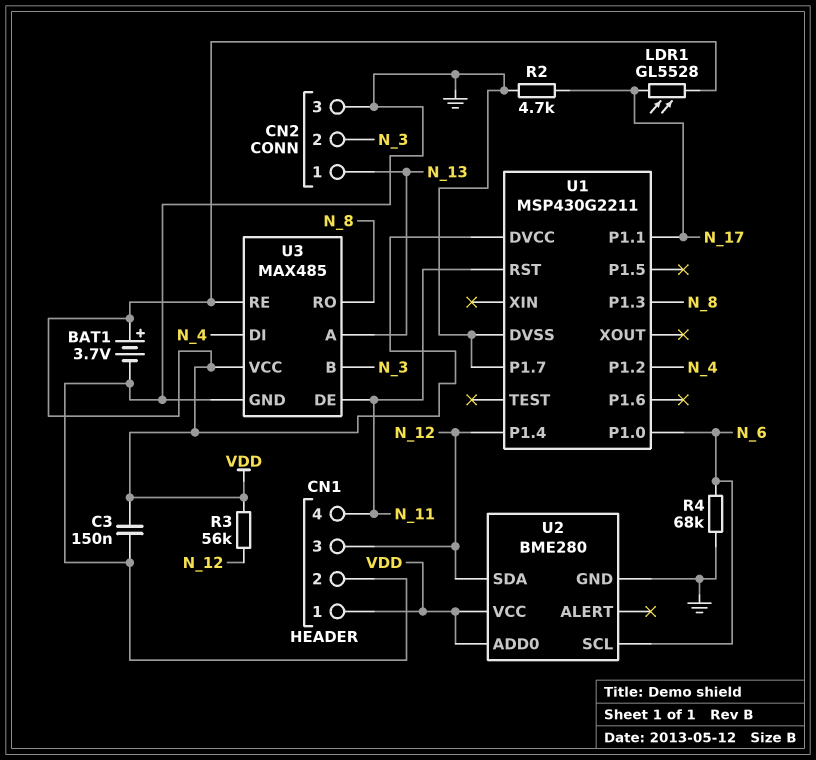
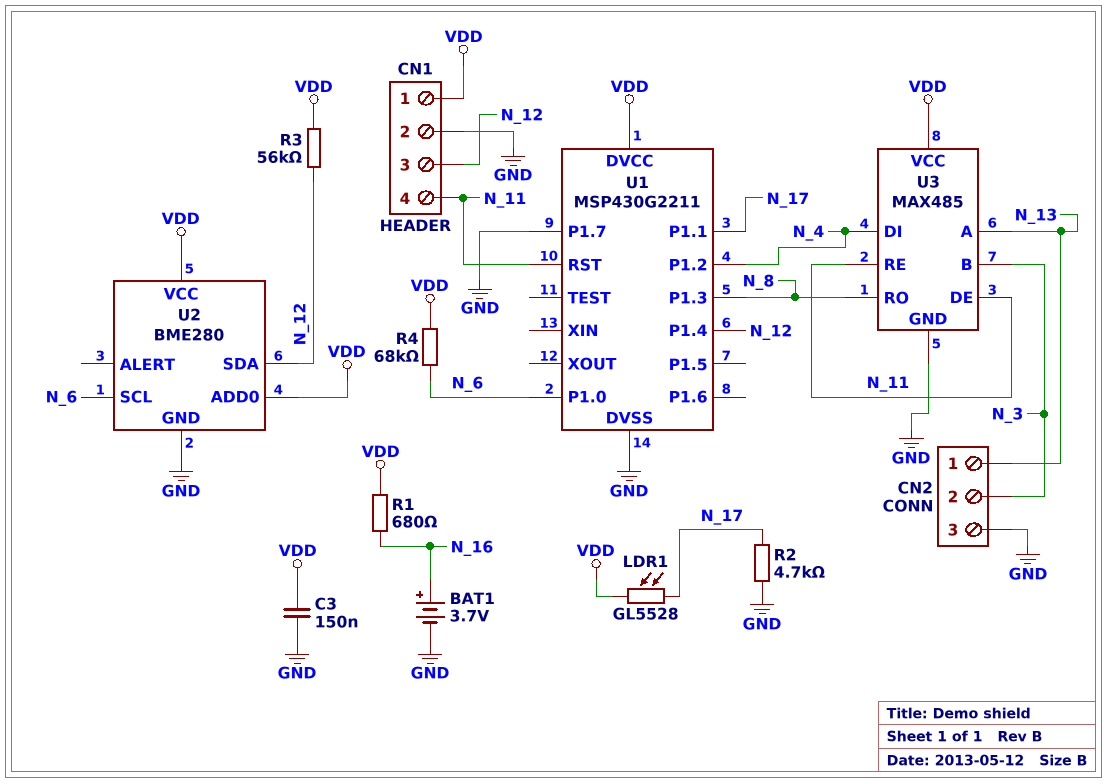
BAT1: 3.7V (plus VDD, minus GND) -> 3.7V (plus N_16, minus GND)
R1: none -> 680 (N_16, VDD)
R4: 68k (GND, N_6) -> 68k (N_6, VDD)
U3 pin RE: VDD -> N_11

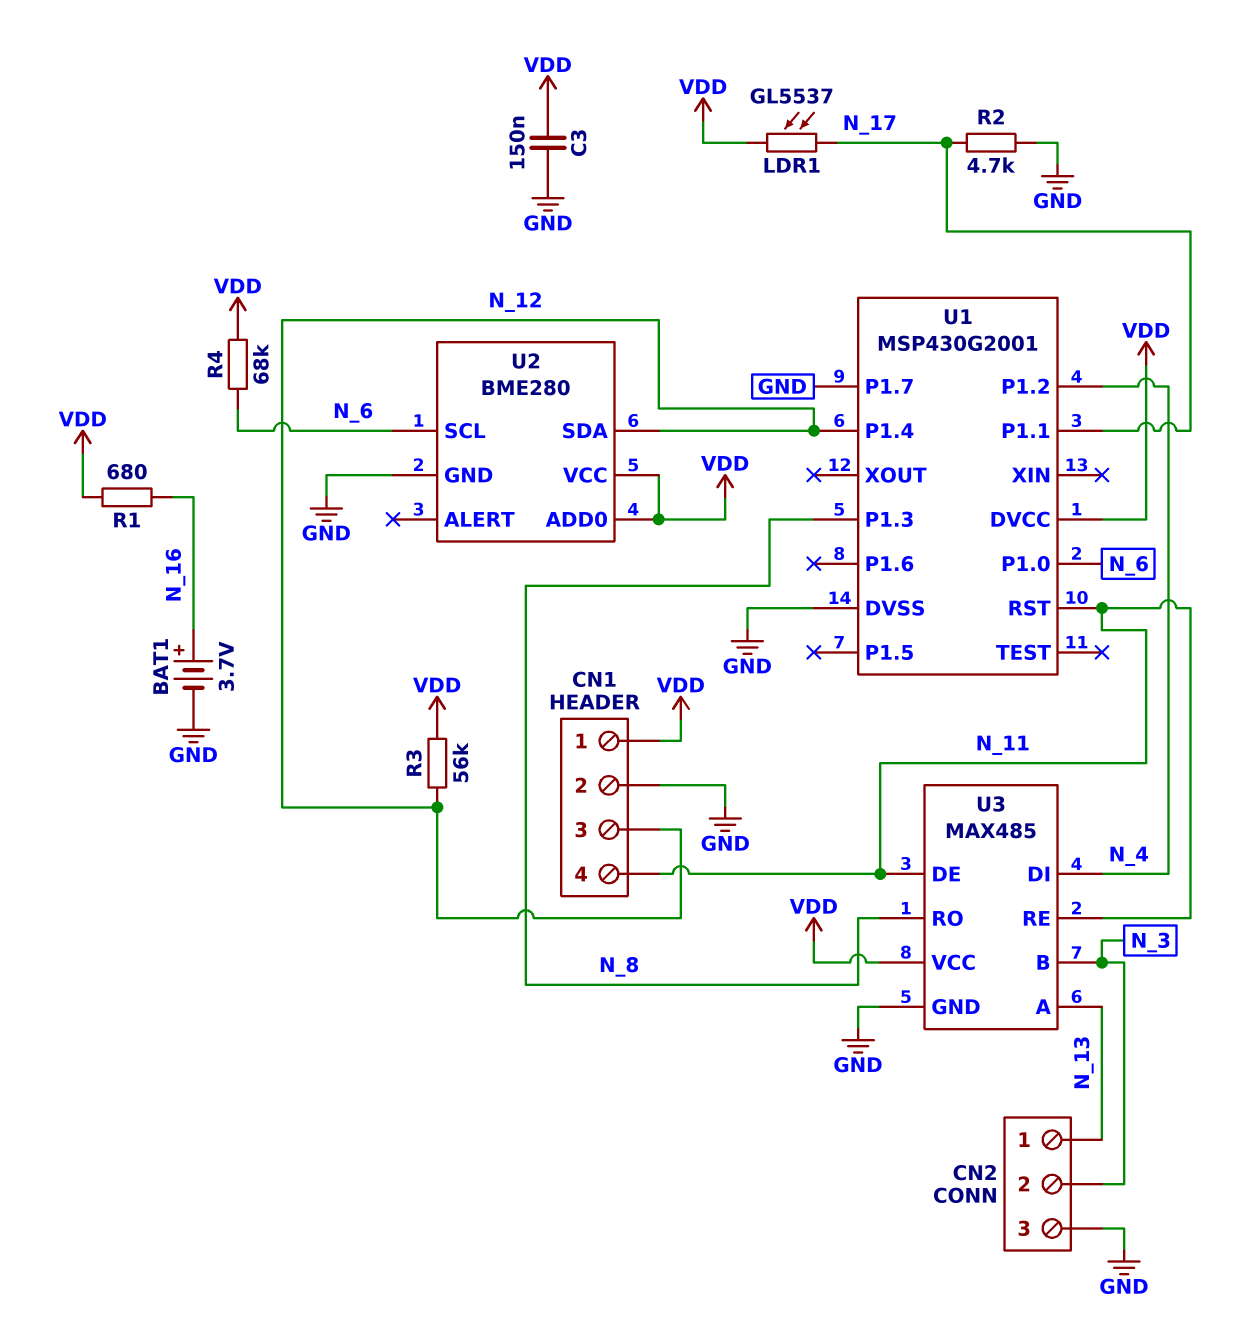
LDR1: GL5528 (N_17, VDD) -> GL5537 (N_17, VDD)
U1: MSP430G2211 -> MSP430G2001

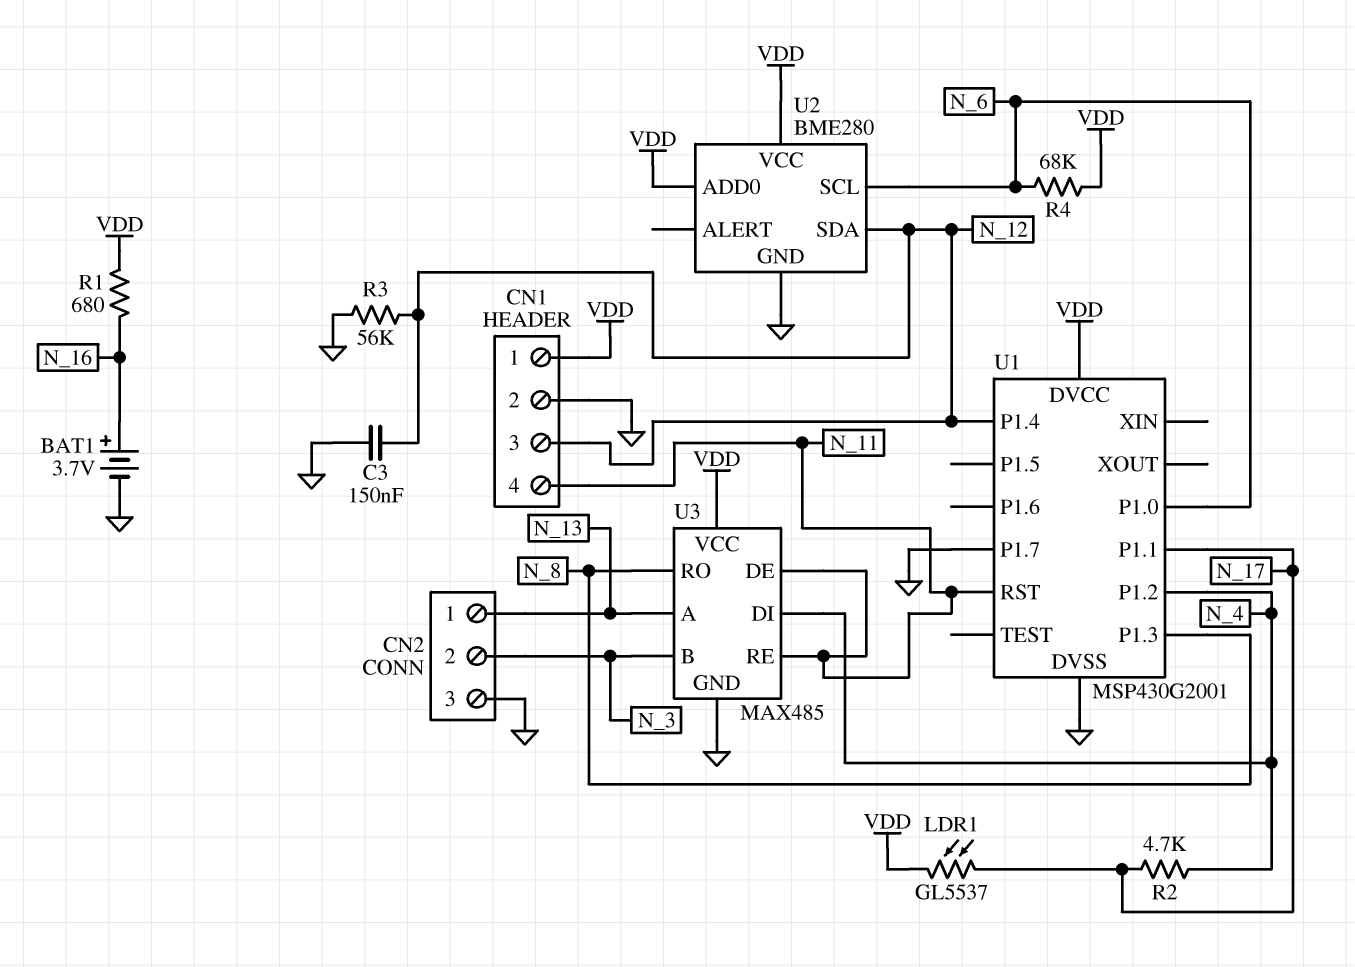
C3: 150nF (GND, VDD) -> 150nF (GND, N_12)
R2: 4.7k (GND, N_17) -> 4.7k (N_4, N_17)
R3: 56k (N_12, VDD) -> 56k (GND, N_12)

